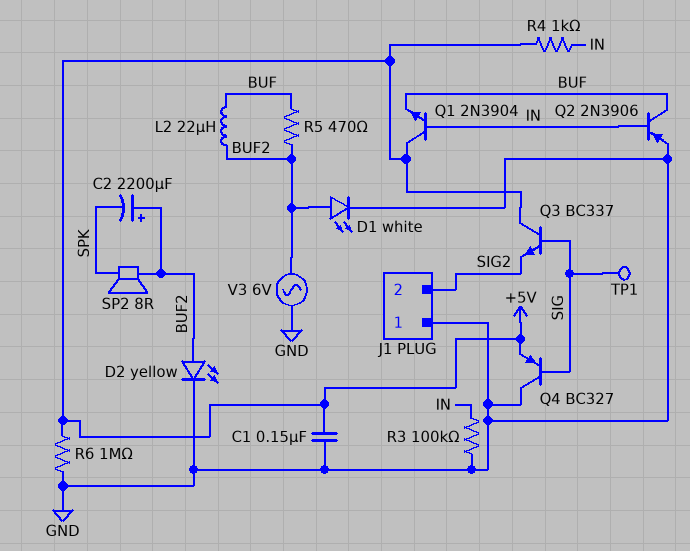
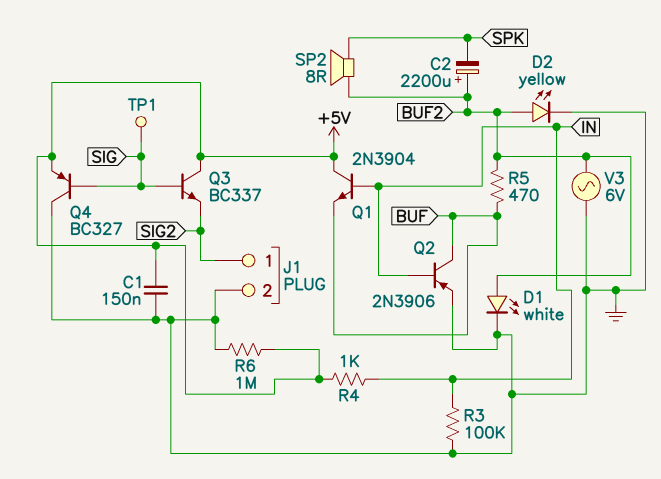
J1 pin 1: GND -> SIG2
J1 pin 2: SIG2 -> GND
L2: 22uH (BUF, BUF2) -> none

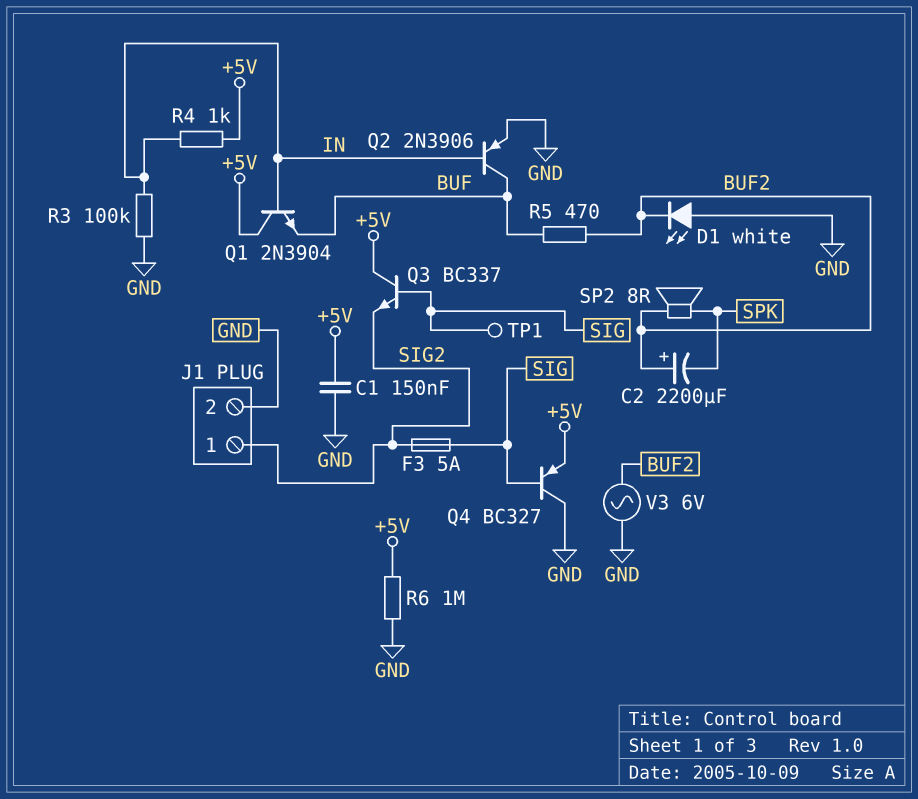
D1: LED white (A BUF2, K GND) -> LED white (A GND, K BUF2)
D2: LED yellow (A BUF2, K GND) -> none
F3: none -> 5A (SIG, SIG2)

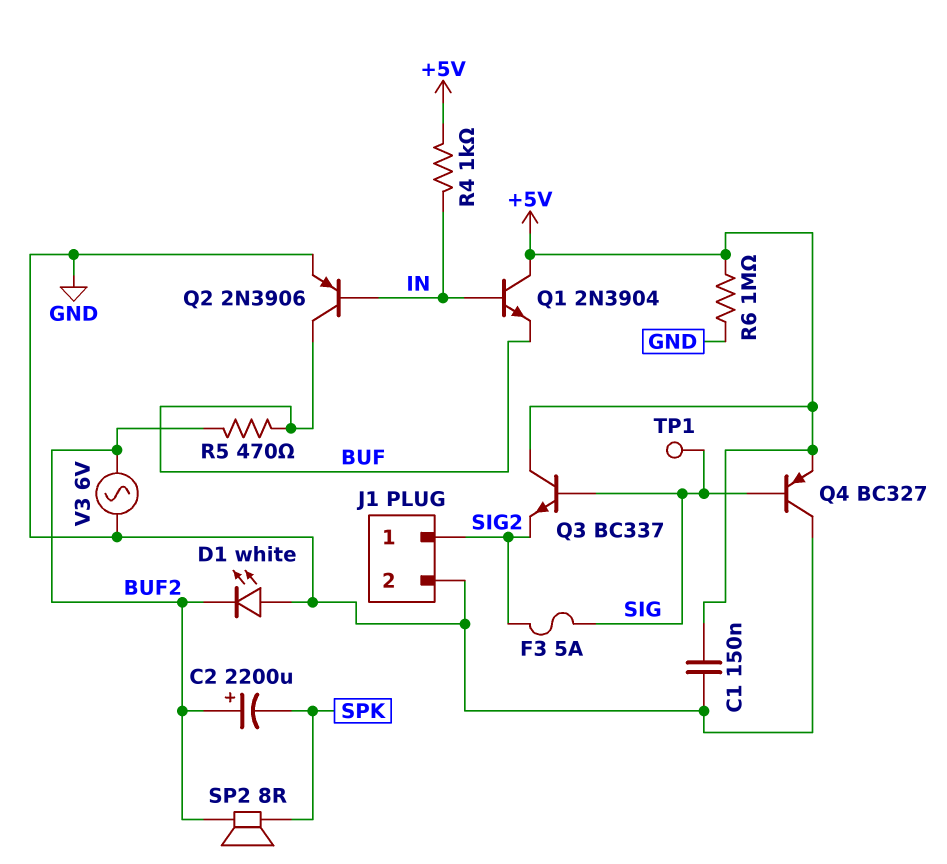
R3: 100k (GND, IN) -> none

